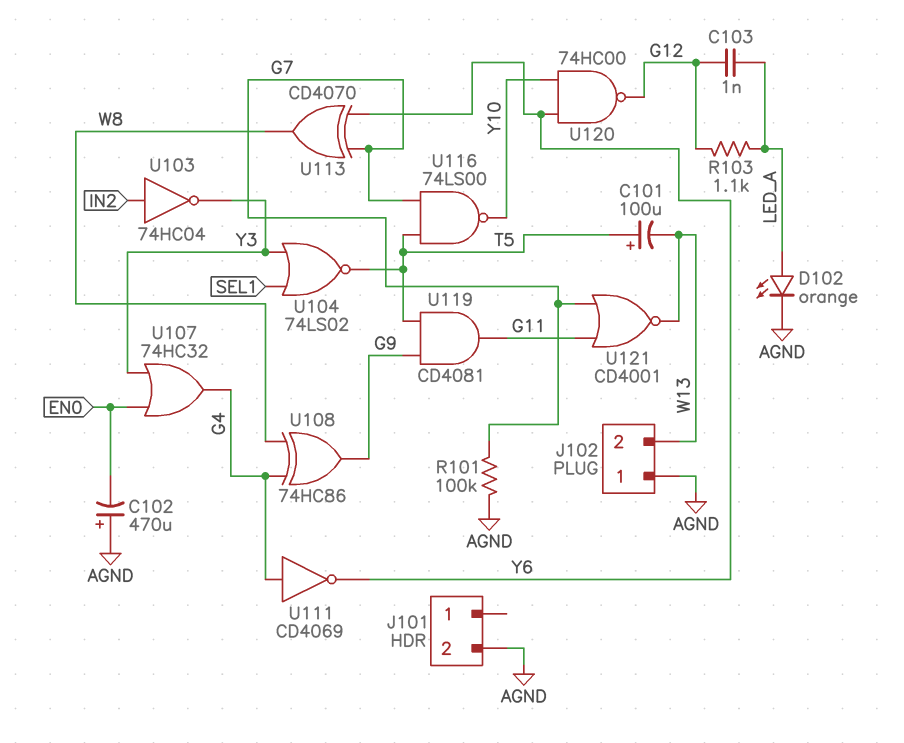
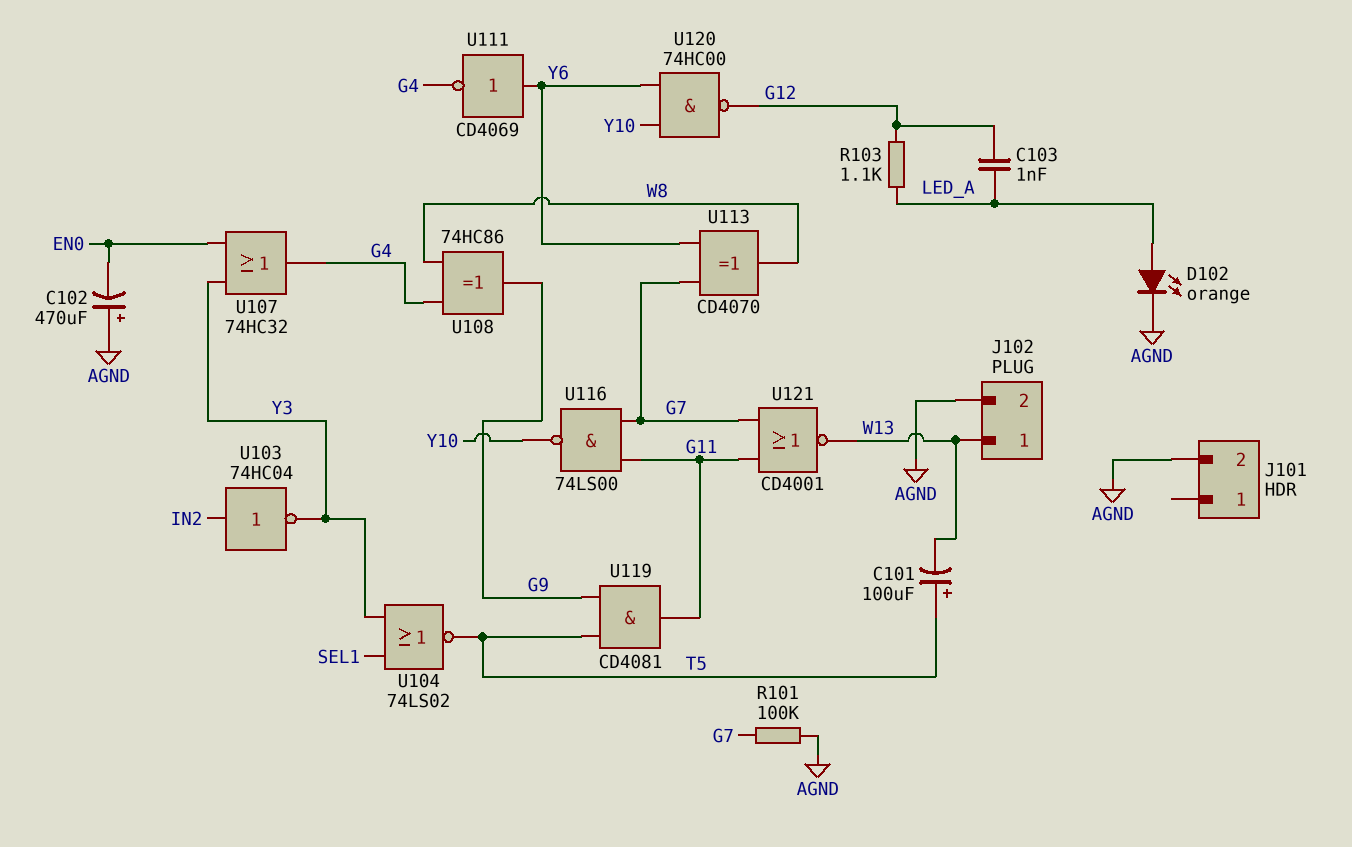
J102 pin 1: AGND -> W13
J102 pin 2: W13 -> AGND
U111: NOT CD4069 (in G4, out Y6) -> NOT CD4069 (in Y6, out G4)
U116: NAND 74LS00 (in G7, in T5, out Y10) -> NAND 74LS00 (in G7, in G11, out Y10)

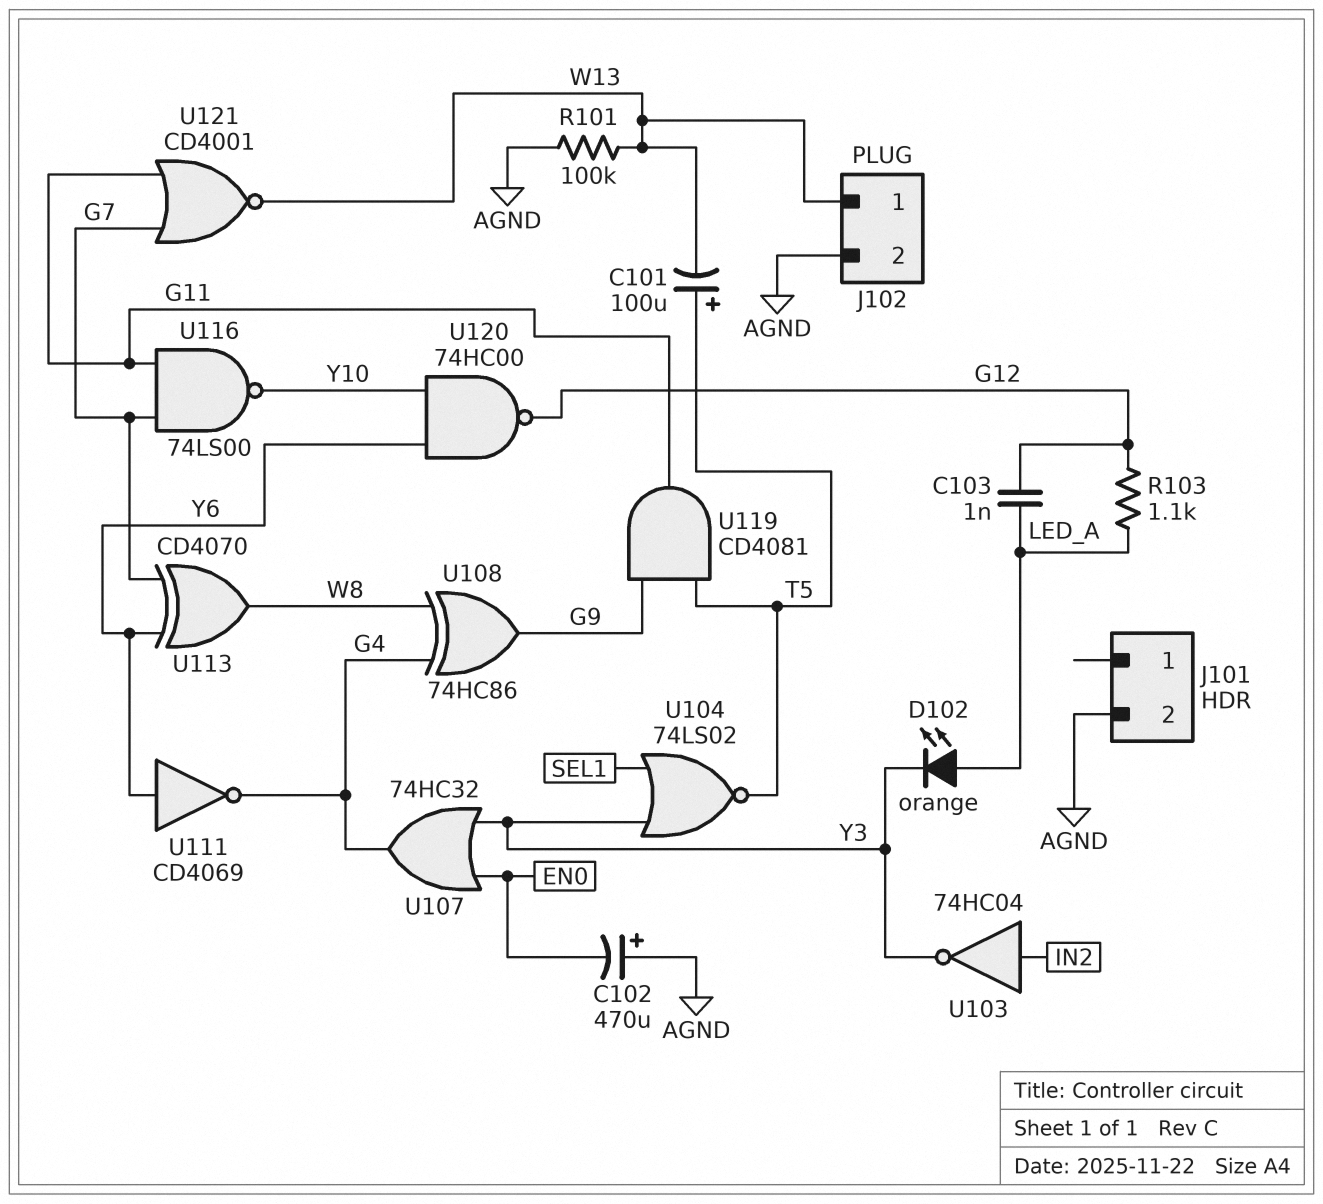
D102: LED orange (A LED_A, K AGND) -> LED orange (A LED_A, K Y3)
R101: 100k (AGND, G7) -> 100k (AGND, W13)

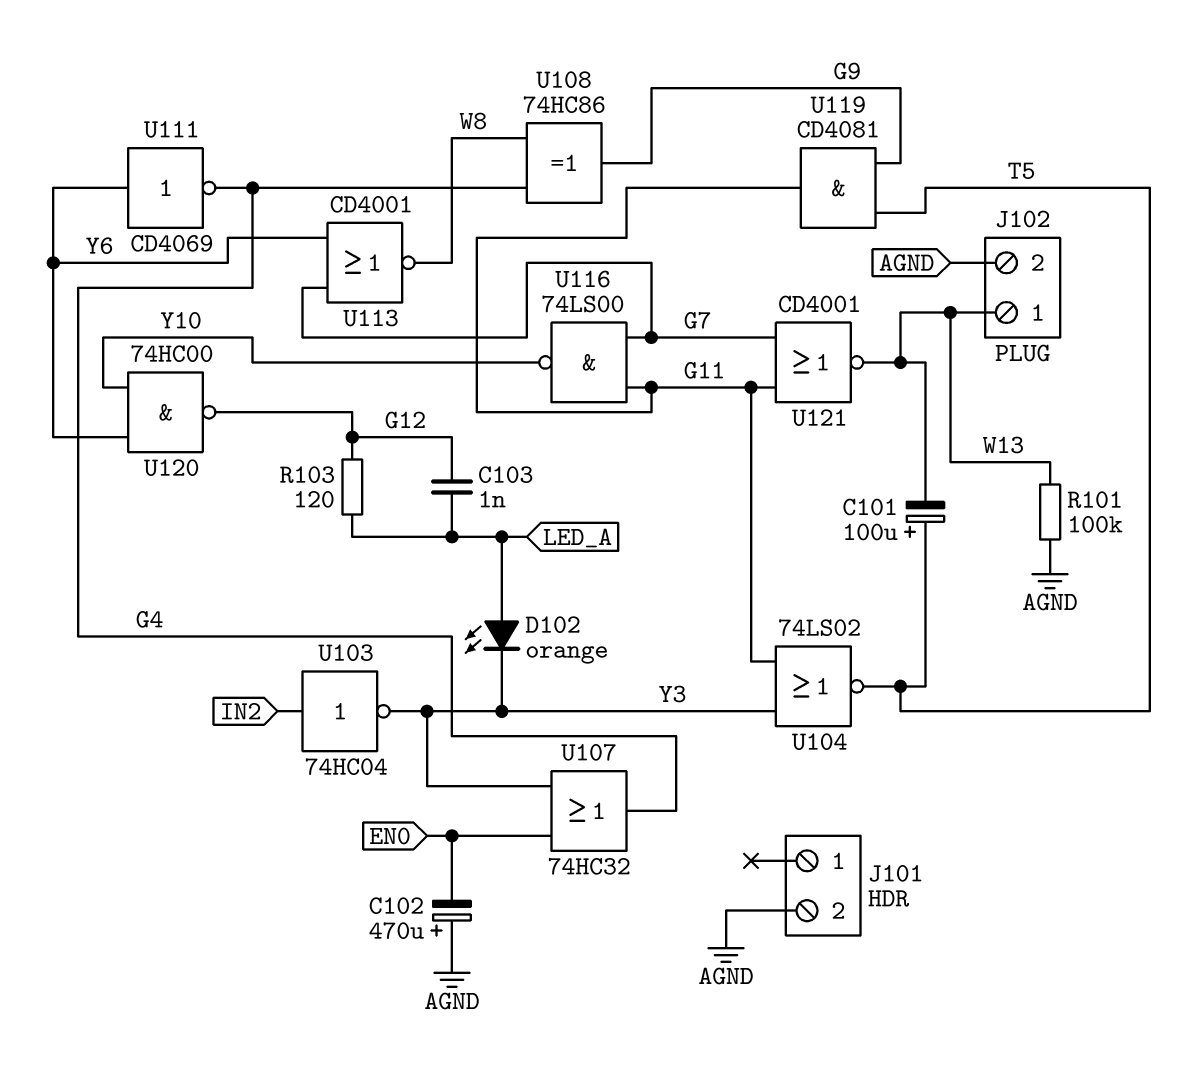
R103: 1.1k (G12, LED_A) -> 120 (G12, LED_A)
U104: NOR 74LS02 (in SEL1, in Y3, out T5) -> NOR 74LS02 (in G11, in Y3, out T5)
U113: XOR CD4070 (in G7, in Y6, out W8) -> NOR CD4001 (in G7, in Y6, out W8)

